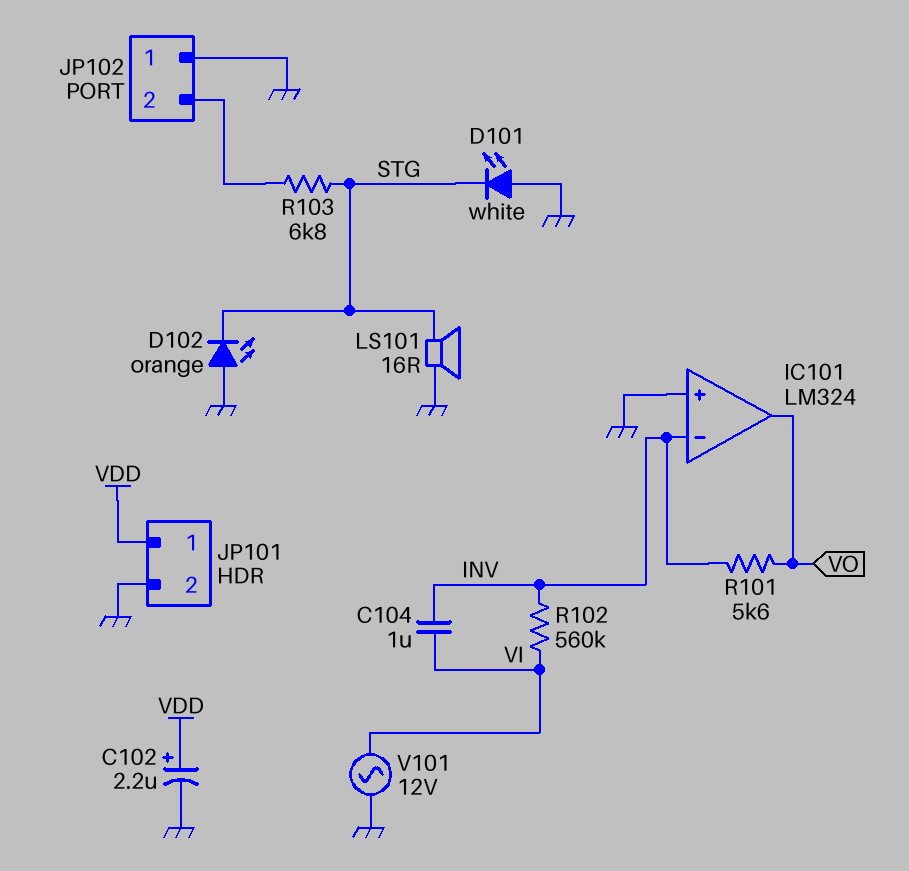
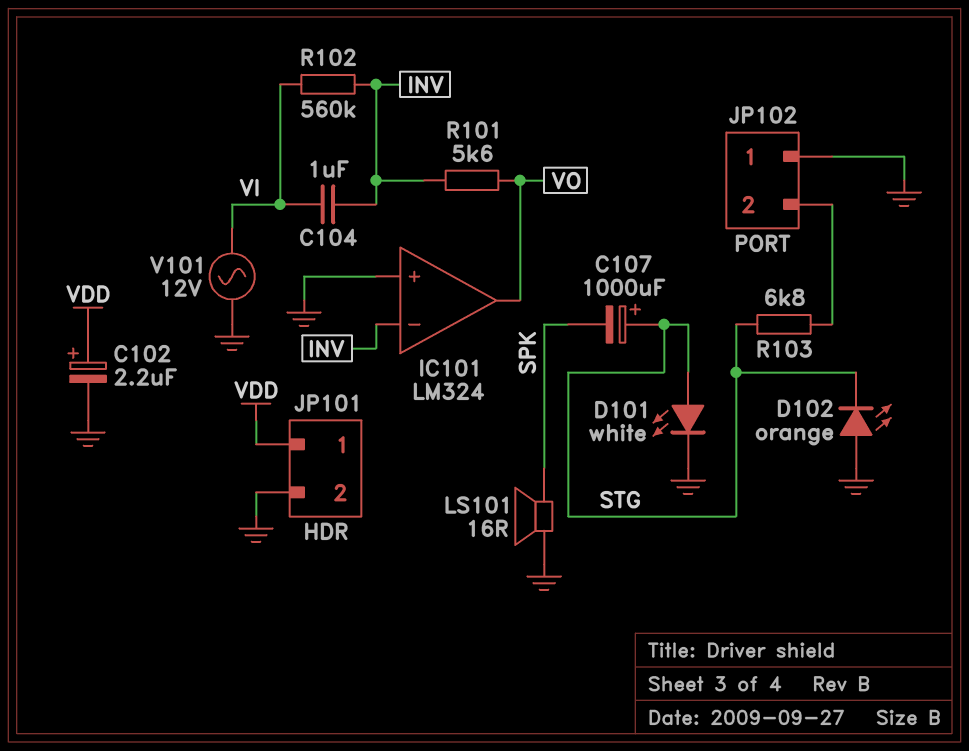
C107: none -> 1000uF (plus STG, minus SPK)
D101: LED white (A GND, K STG) -> LED white (A STG, K GND)
LS101: speaker 16R (GND, STG) -> speaker 16R (GND, SPK)

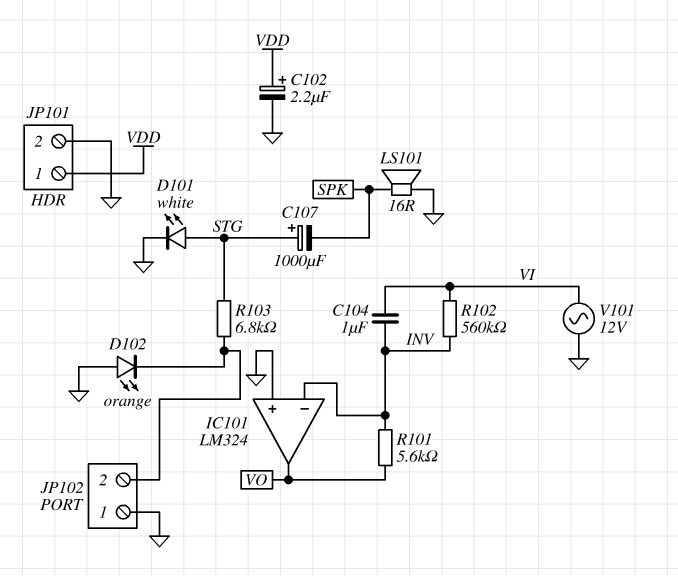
D102: LED orange (A GND, K STG) -> LED orange (A GND, K JP102/2)

